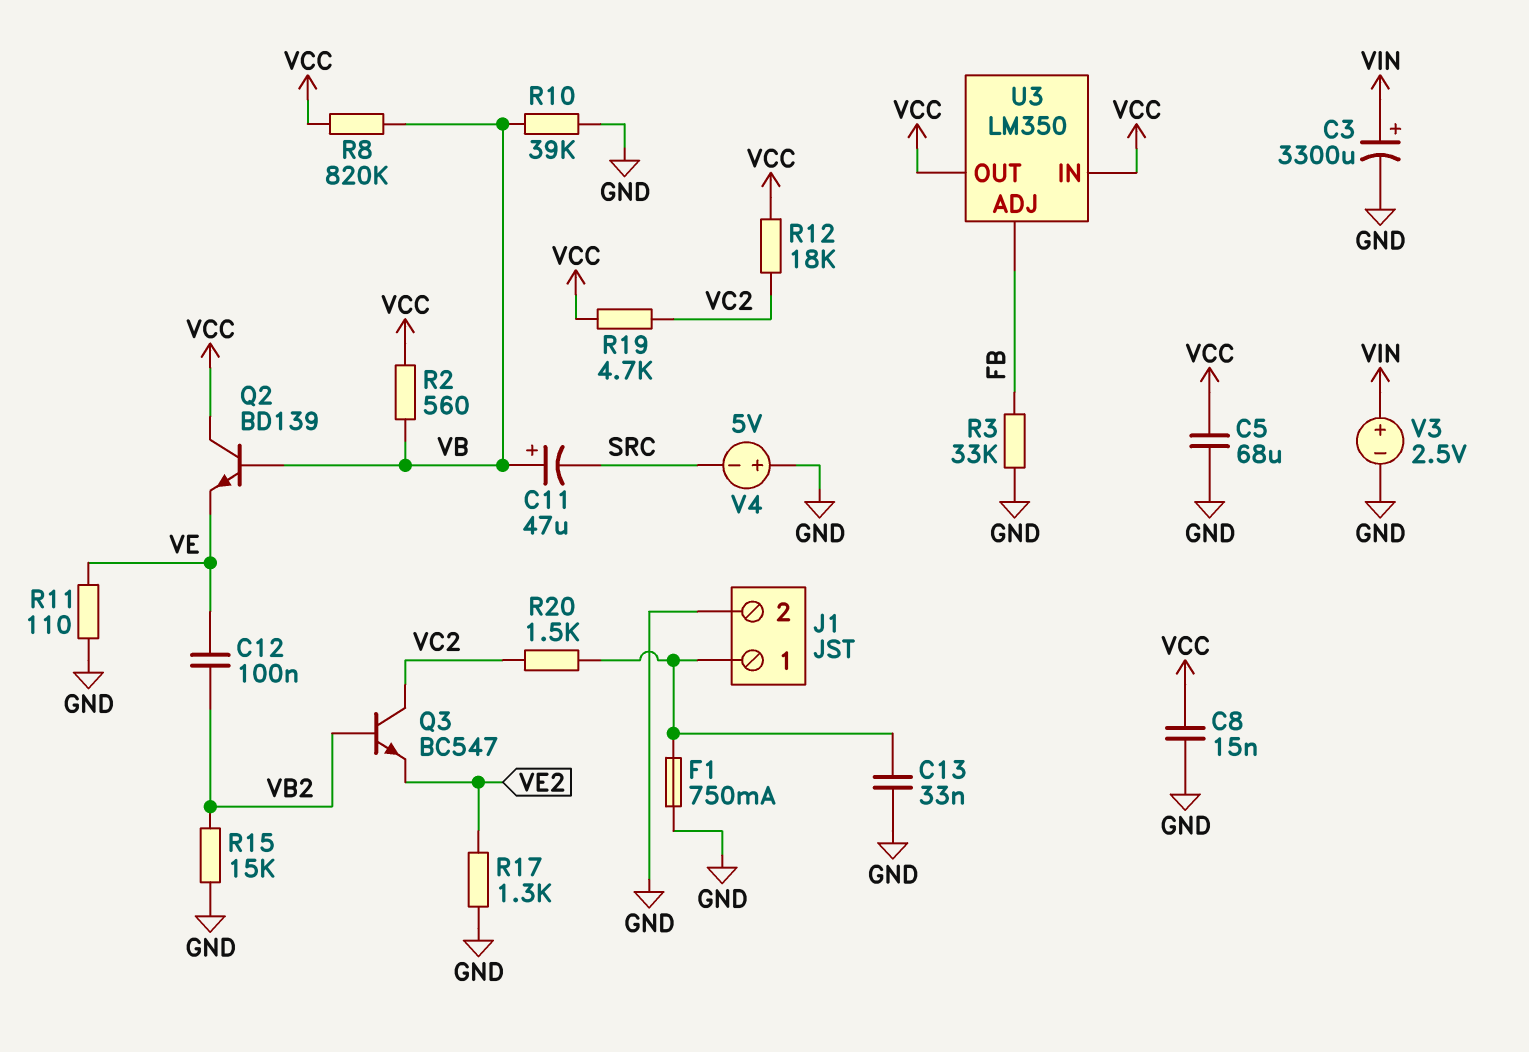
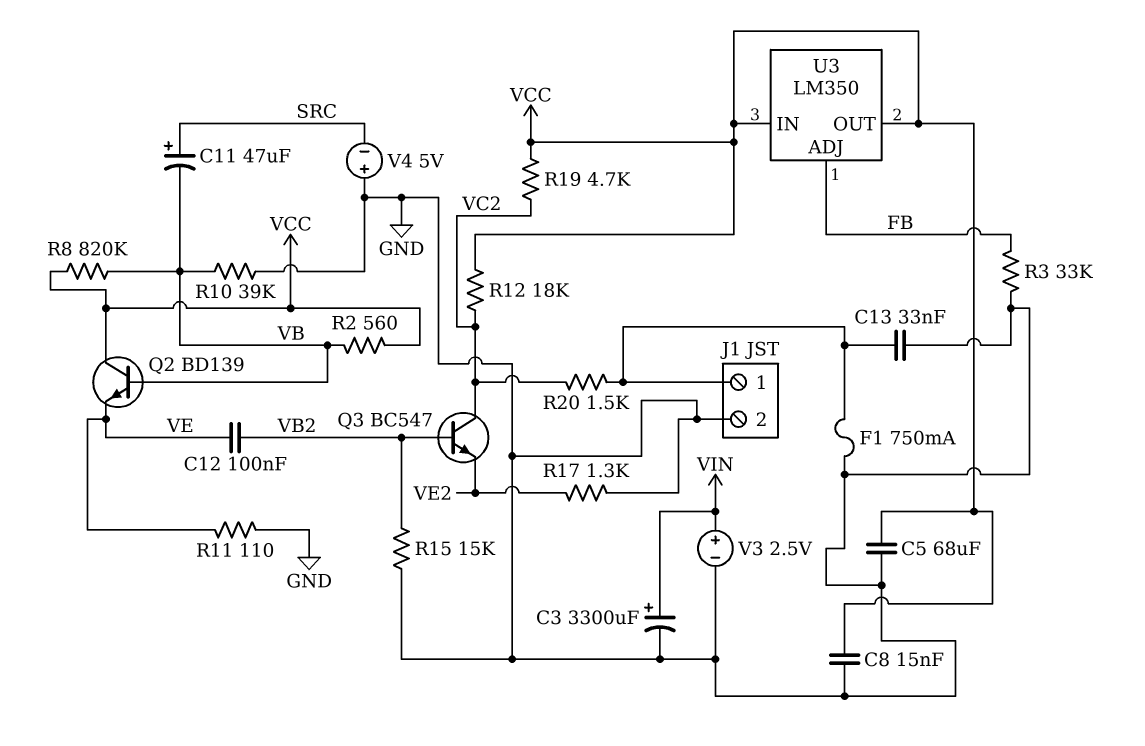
C11: 47uF (plus VB, minus SRC) -> 47uF (plus SRC, minus VB)

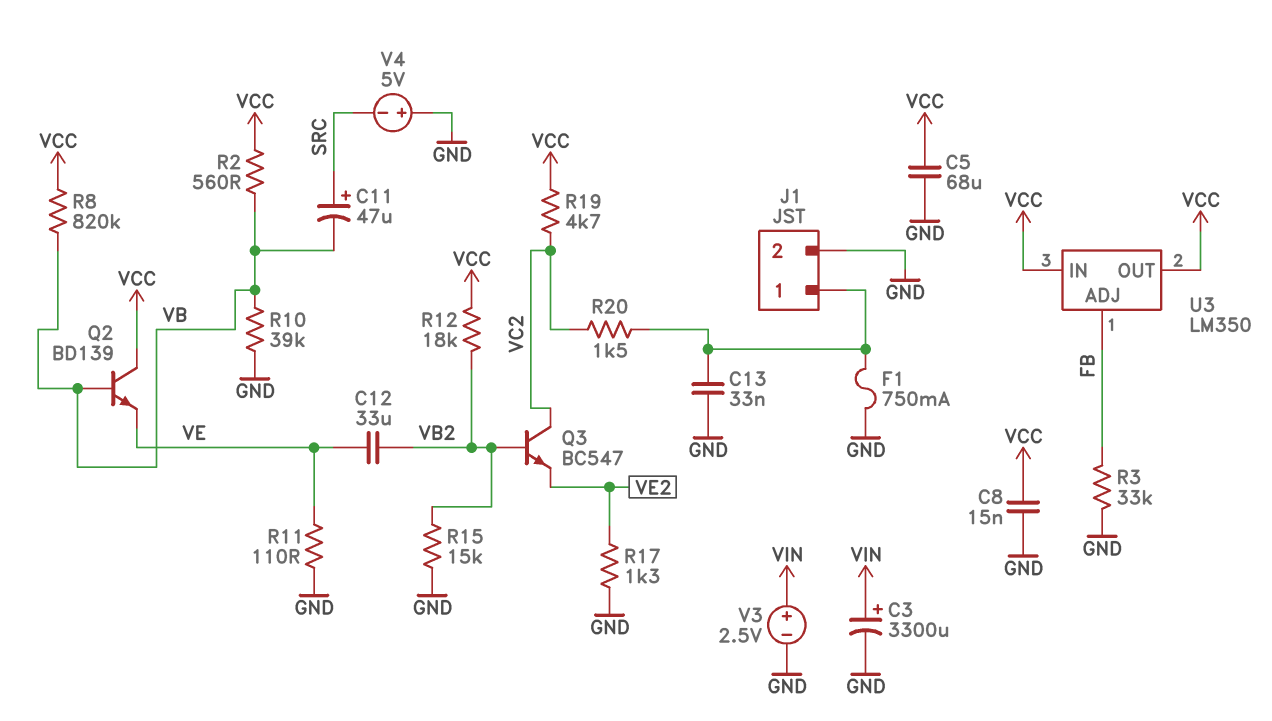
C12: 100nF (VB2, VE) -> 33uF (VB2, VE)
R12: 18k (VC2, VCC) -> 18k (VB2, VCC)

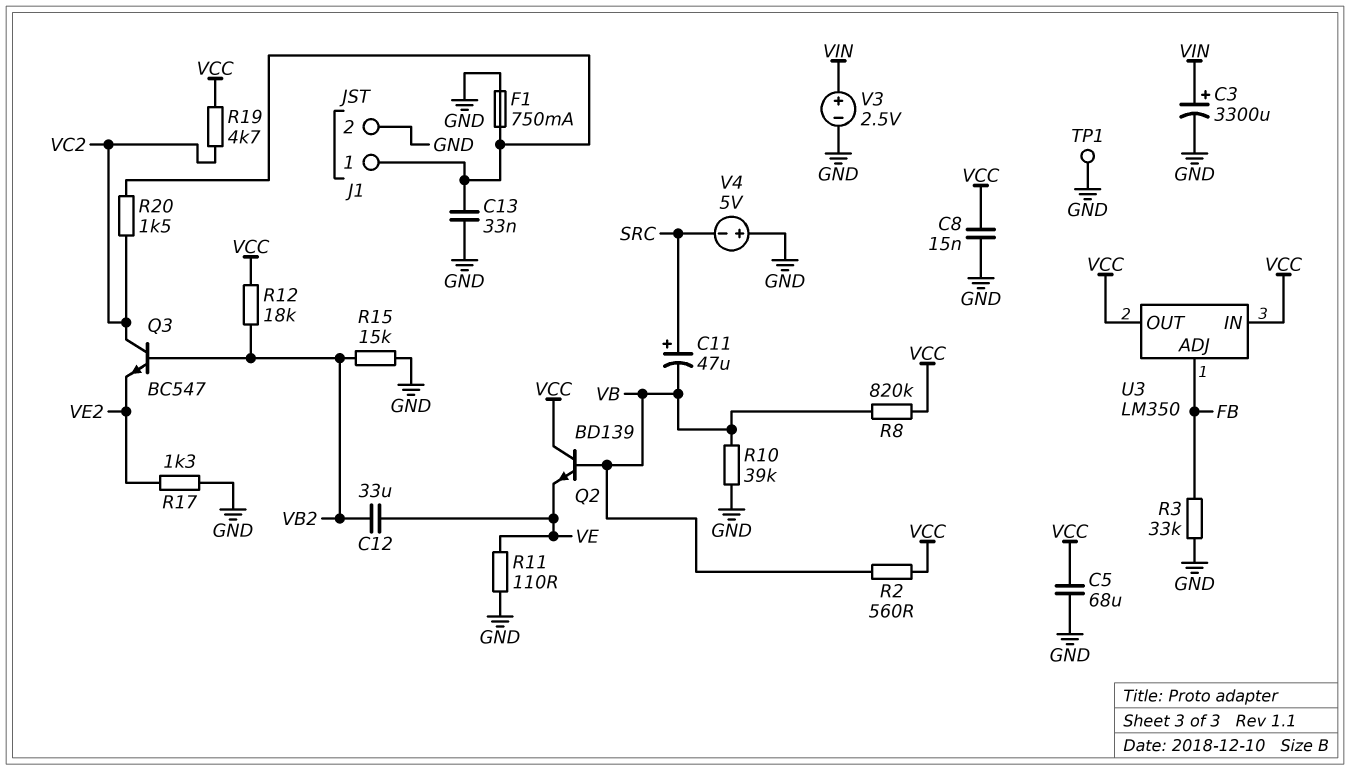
TP1: none -> test point (GND)

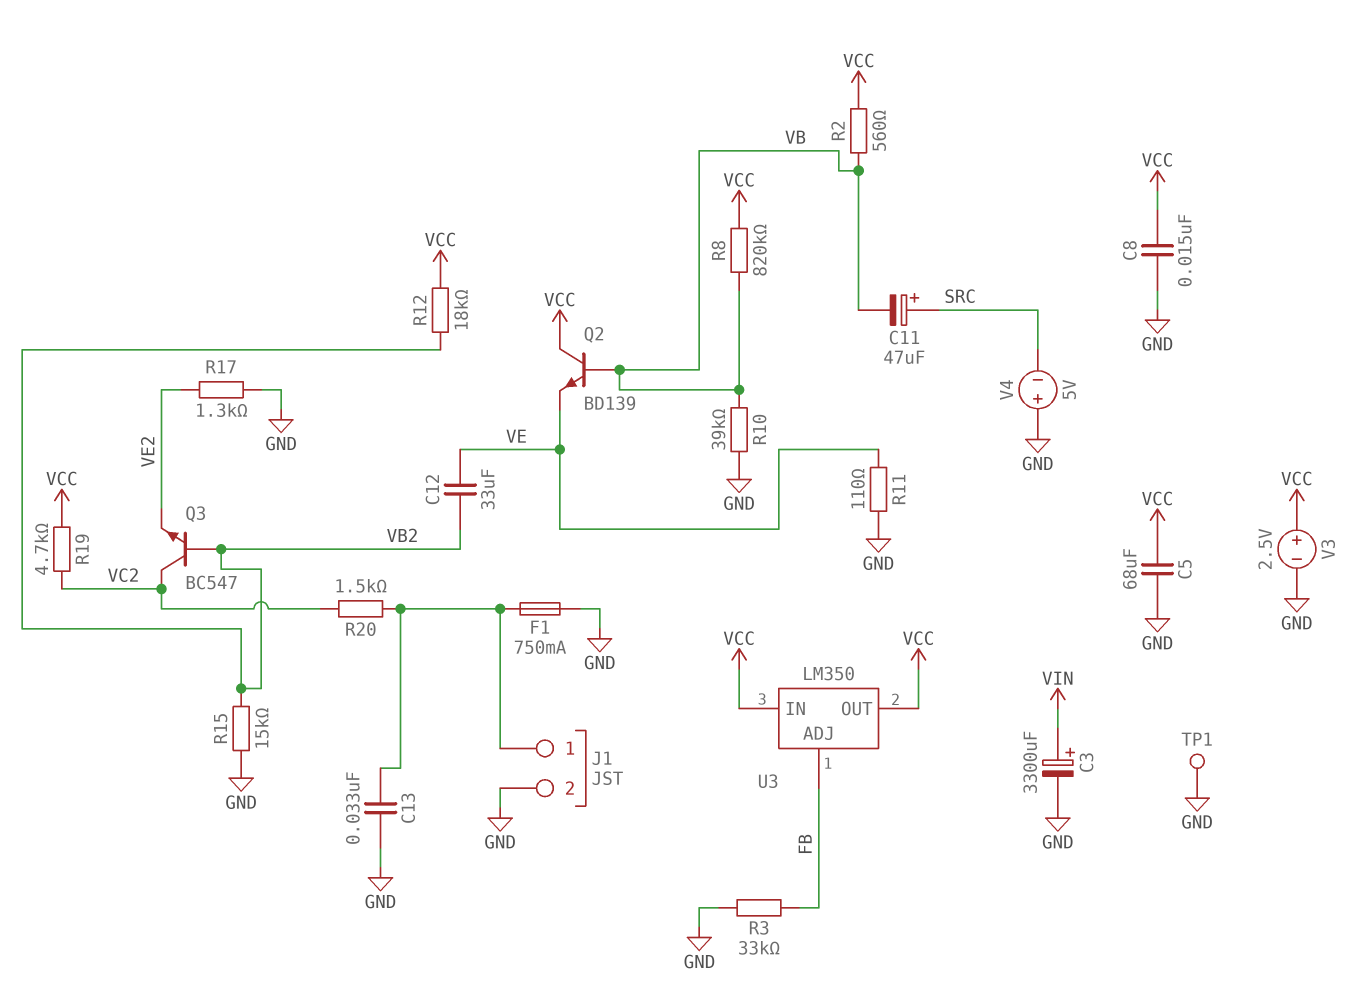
V3: 2.5V (plus VIN, minus GND) -> 2.5V (plus VCC, minus GND)

